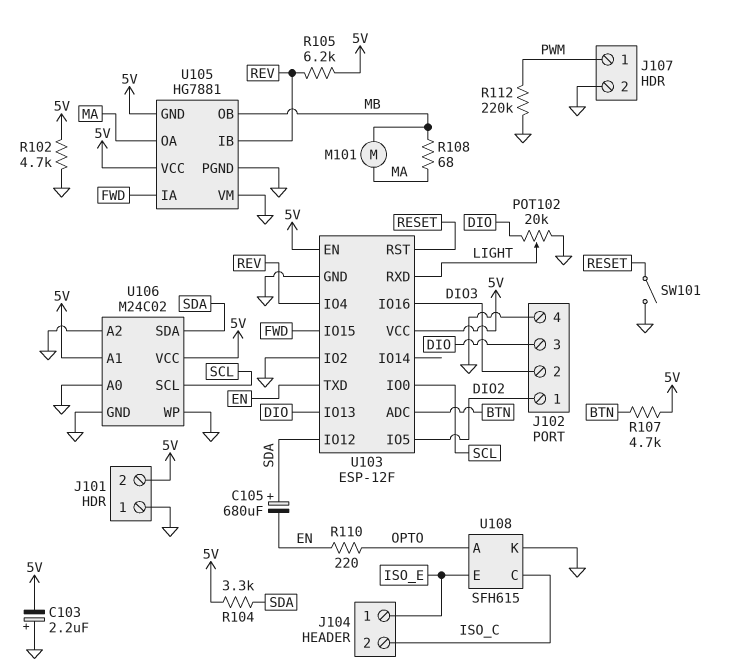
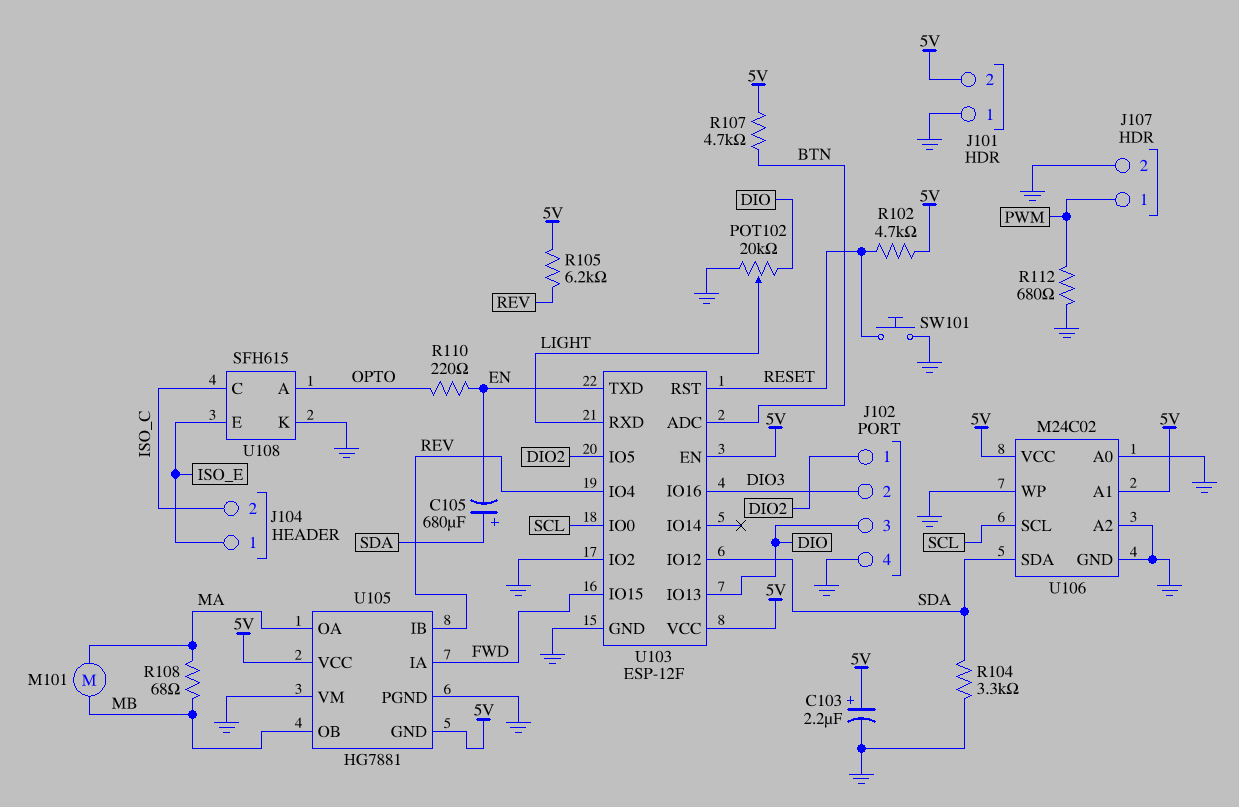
C103: 2.2uF (plus GND, minus 5V) -> 2.2uF (plus 5V, minus GND)
R102: 4.7k (5V, GND) -> 4.7k (5V, RESET)
R104: 3.3k (5V, SDA) -> 3.3k (GND, SDA)
R112: 220k (GND, PWM) -> 680 (GND, PWM)
SW101: switch (GND, RESET) -> button (GND, RESET)

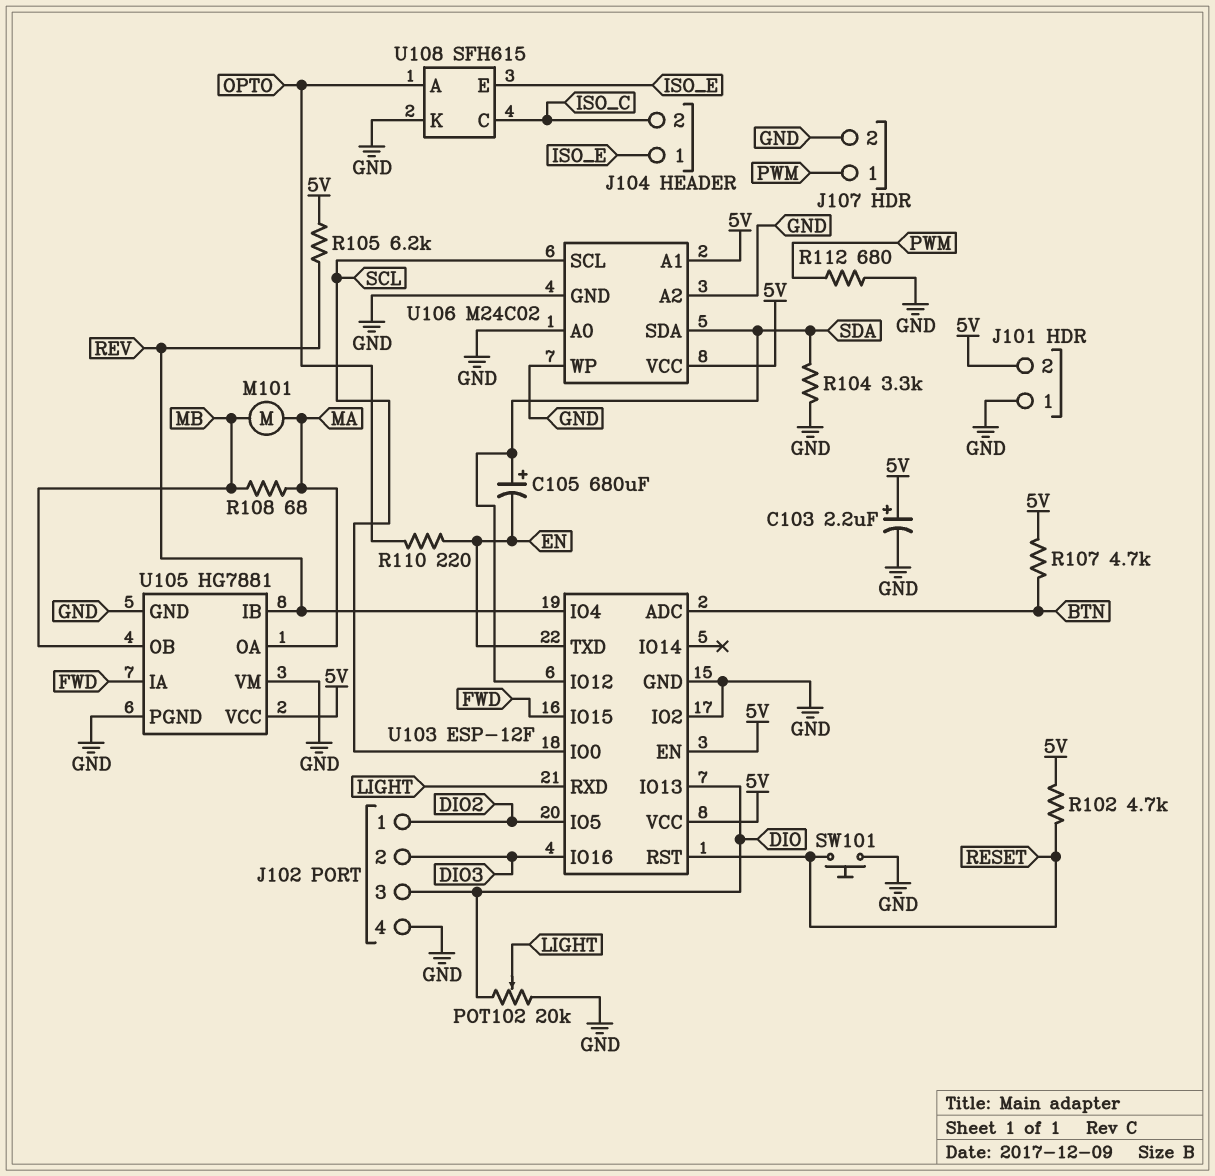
U105 pin GND: 5V -> GND

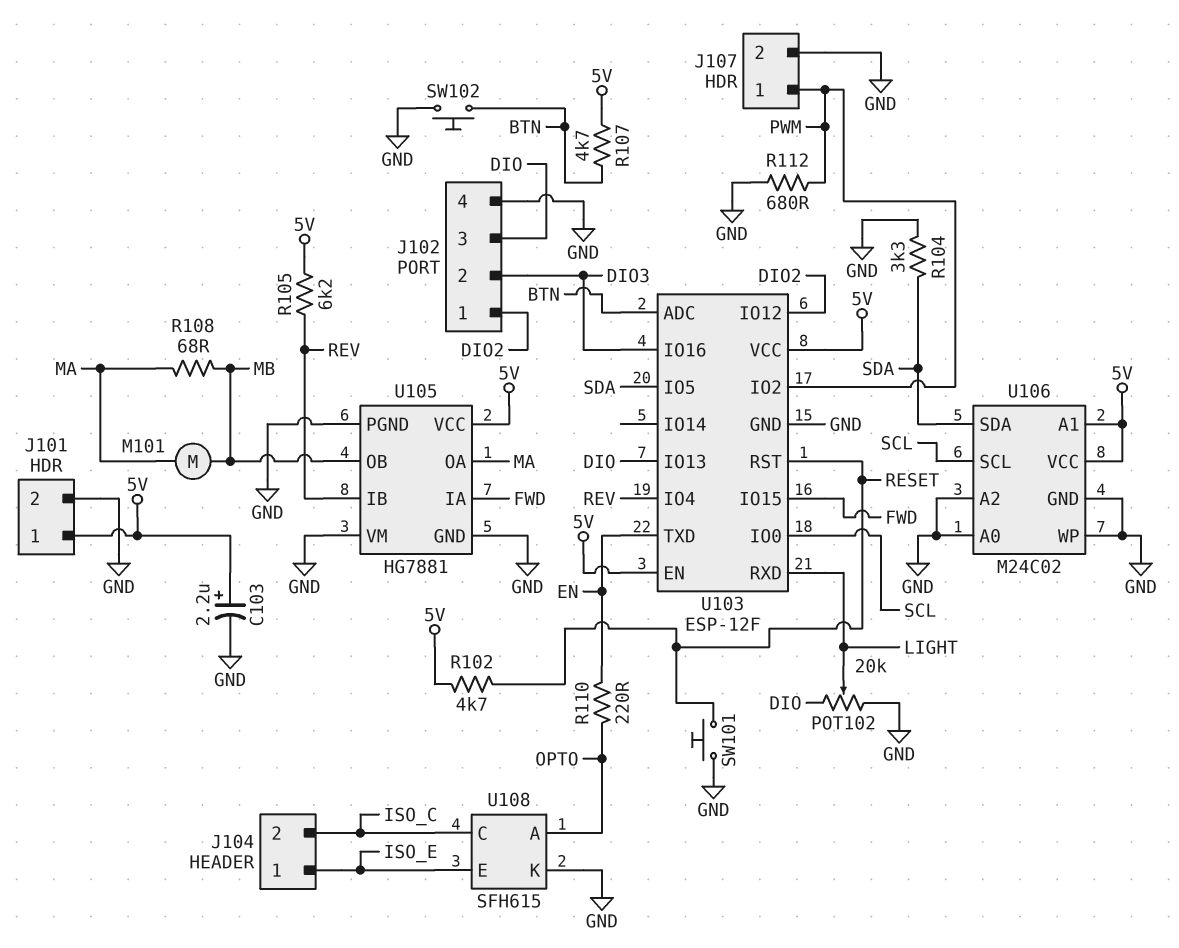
C105: 680uF (plus SDA, minus EN) -> none
J101 pin 1: GND -> 5V
J101 pin 2: 5V -> GND
SW102: none -> button (BTN, GND)
U103 pin IO2: GND -> PWM
U103 pin IO5: DIO2 -> SDA
U103 pin IO12: SDA -> DIO2

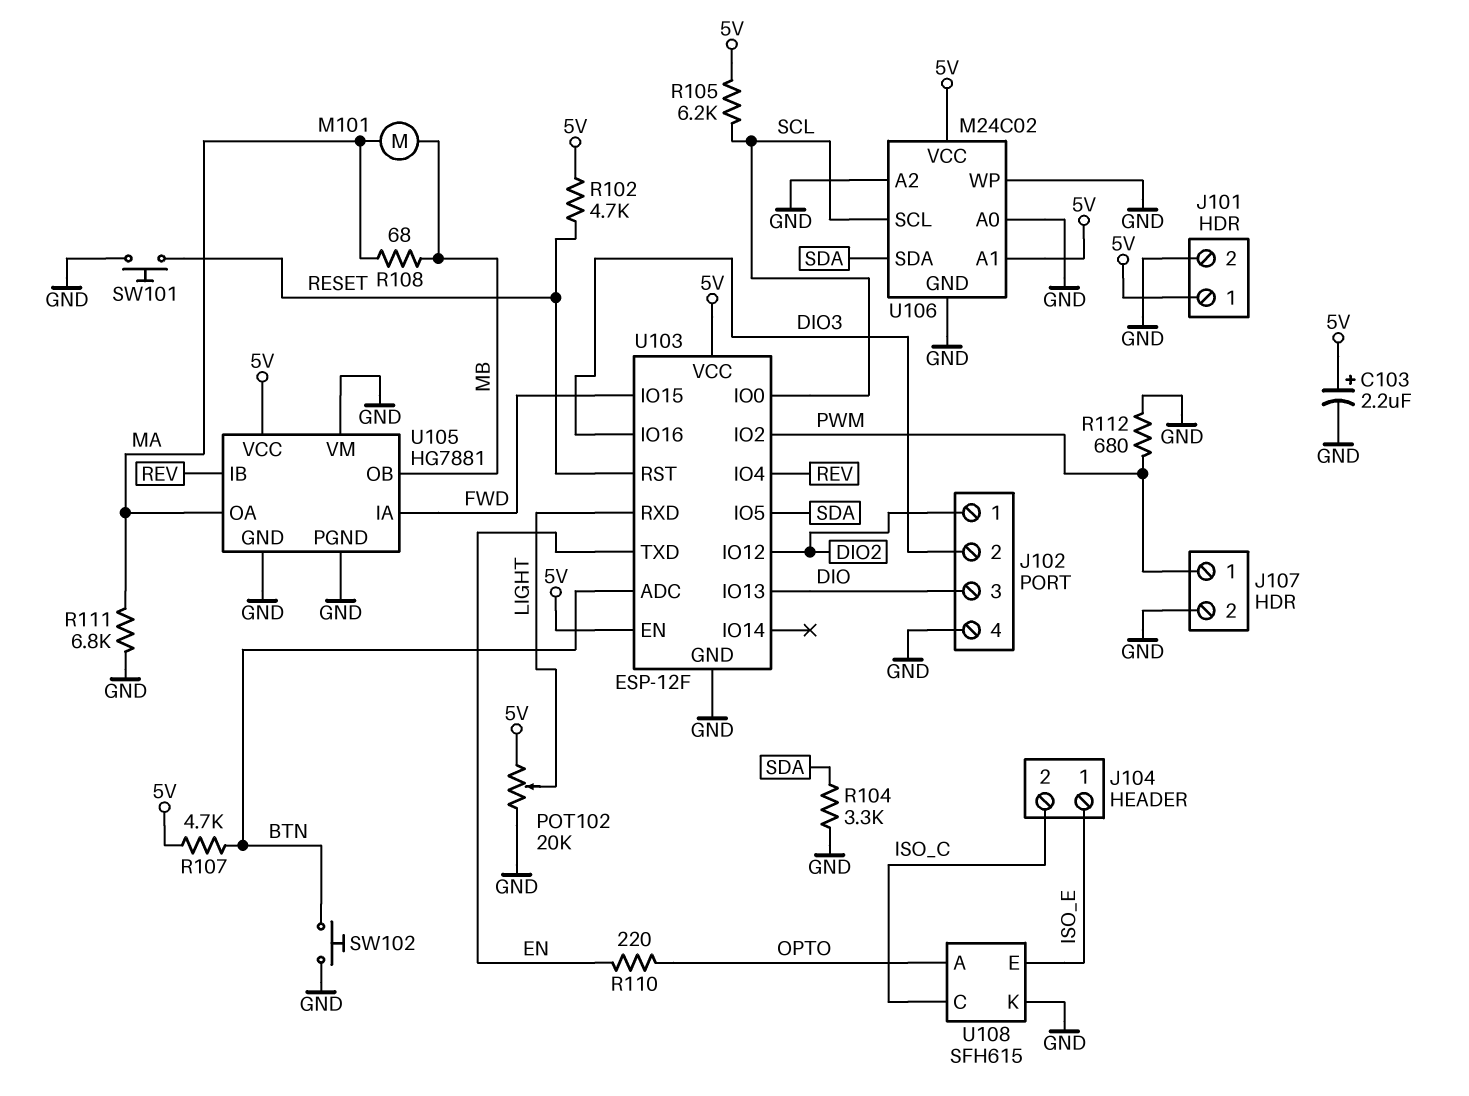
POT102: 20k (DIO, GND, wiper LIGHT) -> 20k (5V, GND, wiper LIGHT)
R105: 6.2k (5V, REV) -> 6.2k (5V, SCL)
R111: none -> 6.8k (GND, MA)

